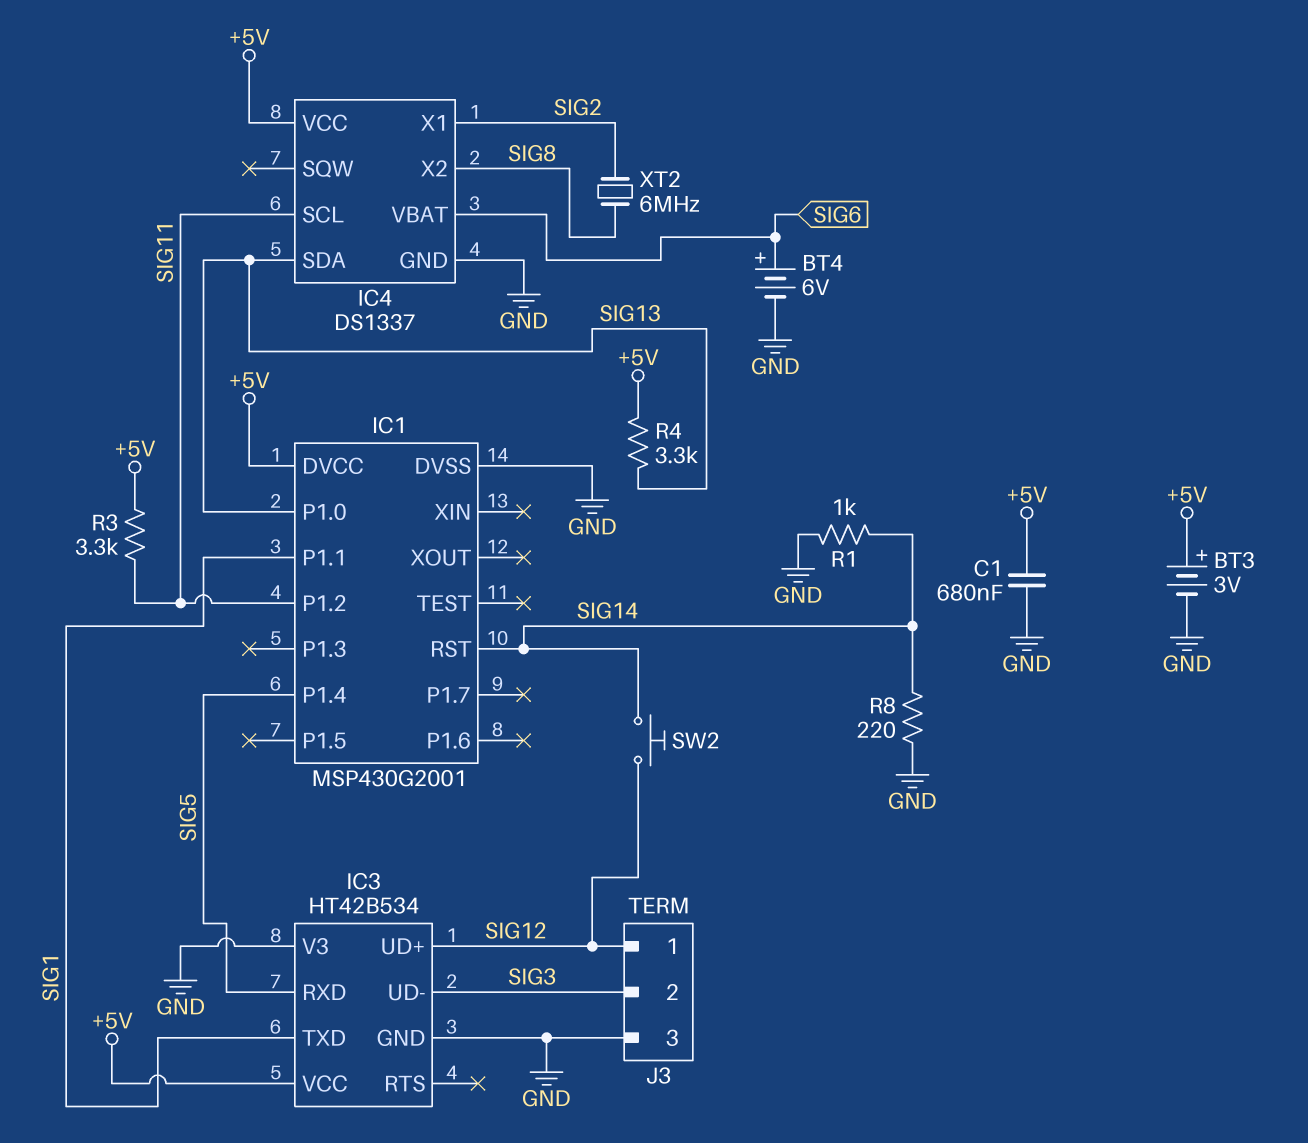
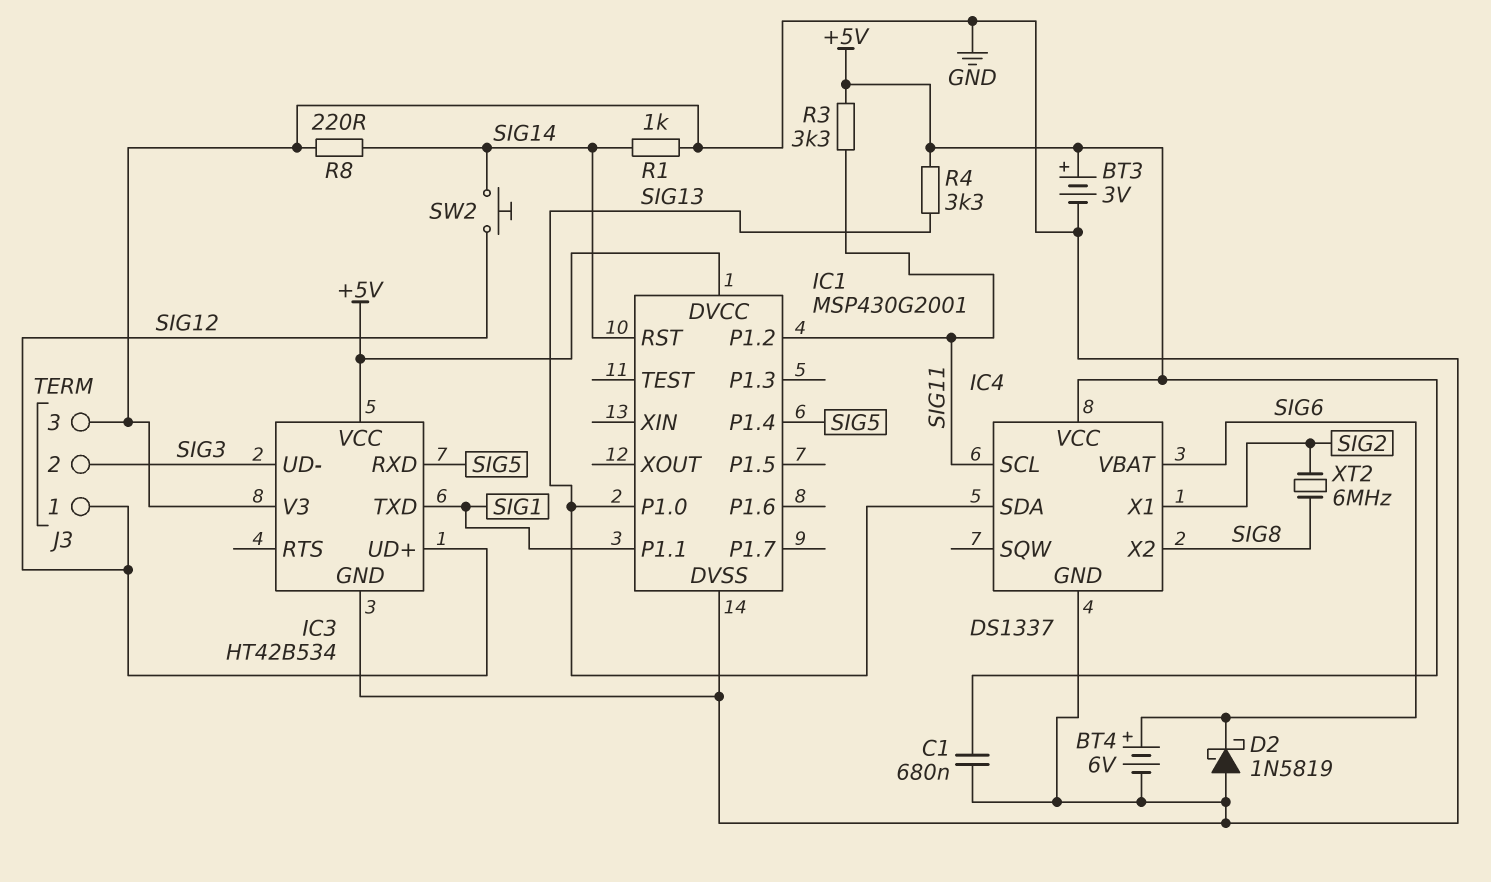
D2: none -> schottky 1N5819 (A GND, K SIG6)

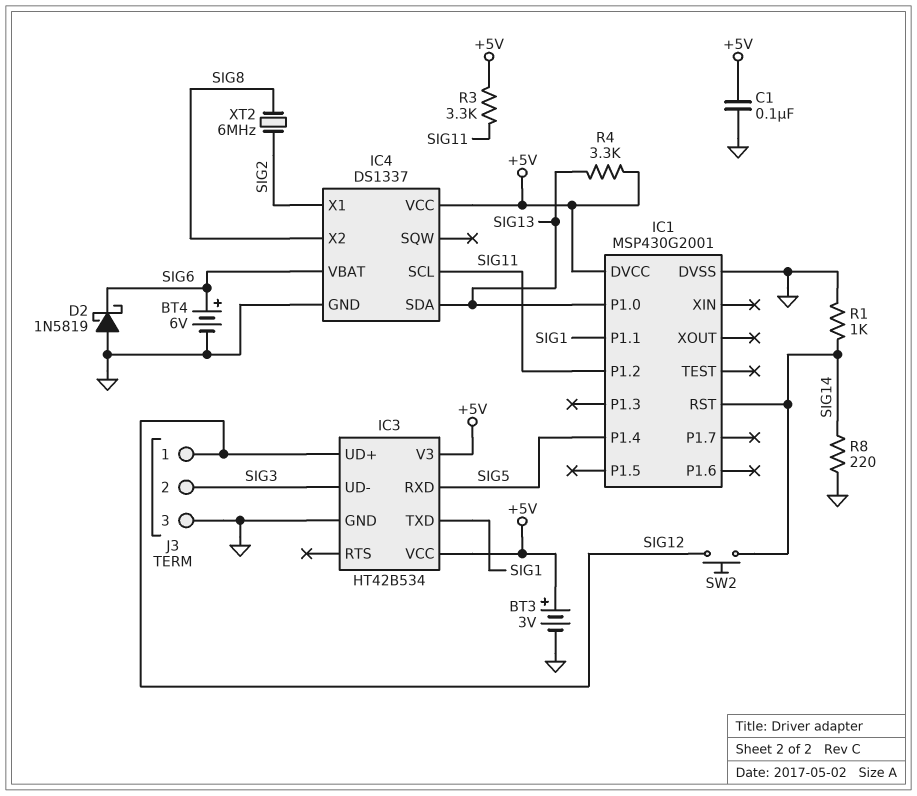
C1: 680nF (+5V, GND) -> 100nF (+5V, GND)
IC3 pin V3: GND -> +5V

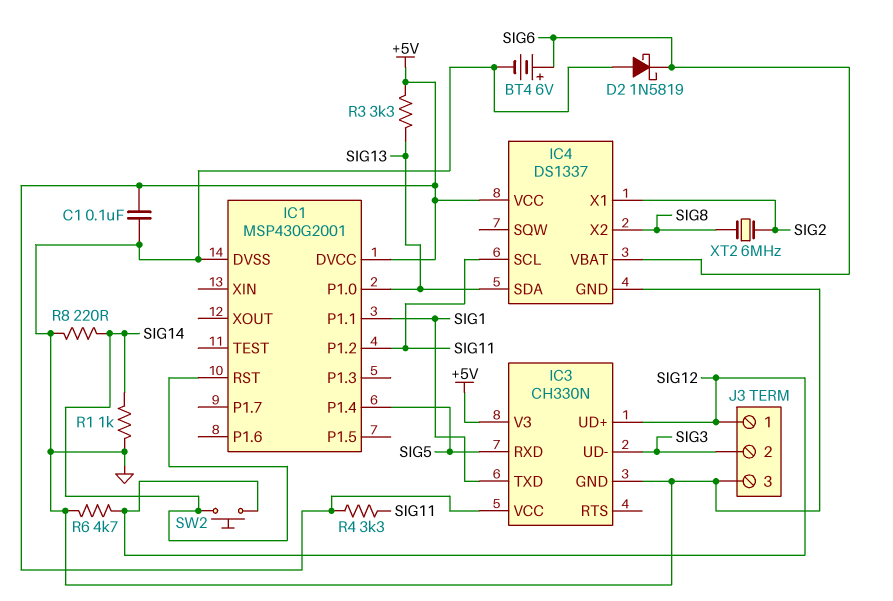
BT3: 3V (plus +5V, minus GND) -> none
IC3: HT42B534 -> CH330N
R3: 3.3k (+5V, SIG11) -> 3.3k (+5V, SIG13)
R4: 3.3k (+5V, SIG13) -> 3.3k (+5V, SIG11)
R6: none -> 4.7k (GND, SIG12)

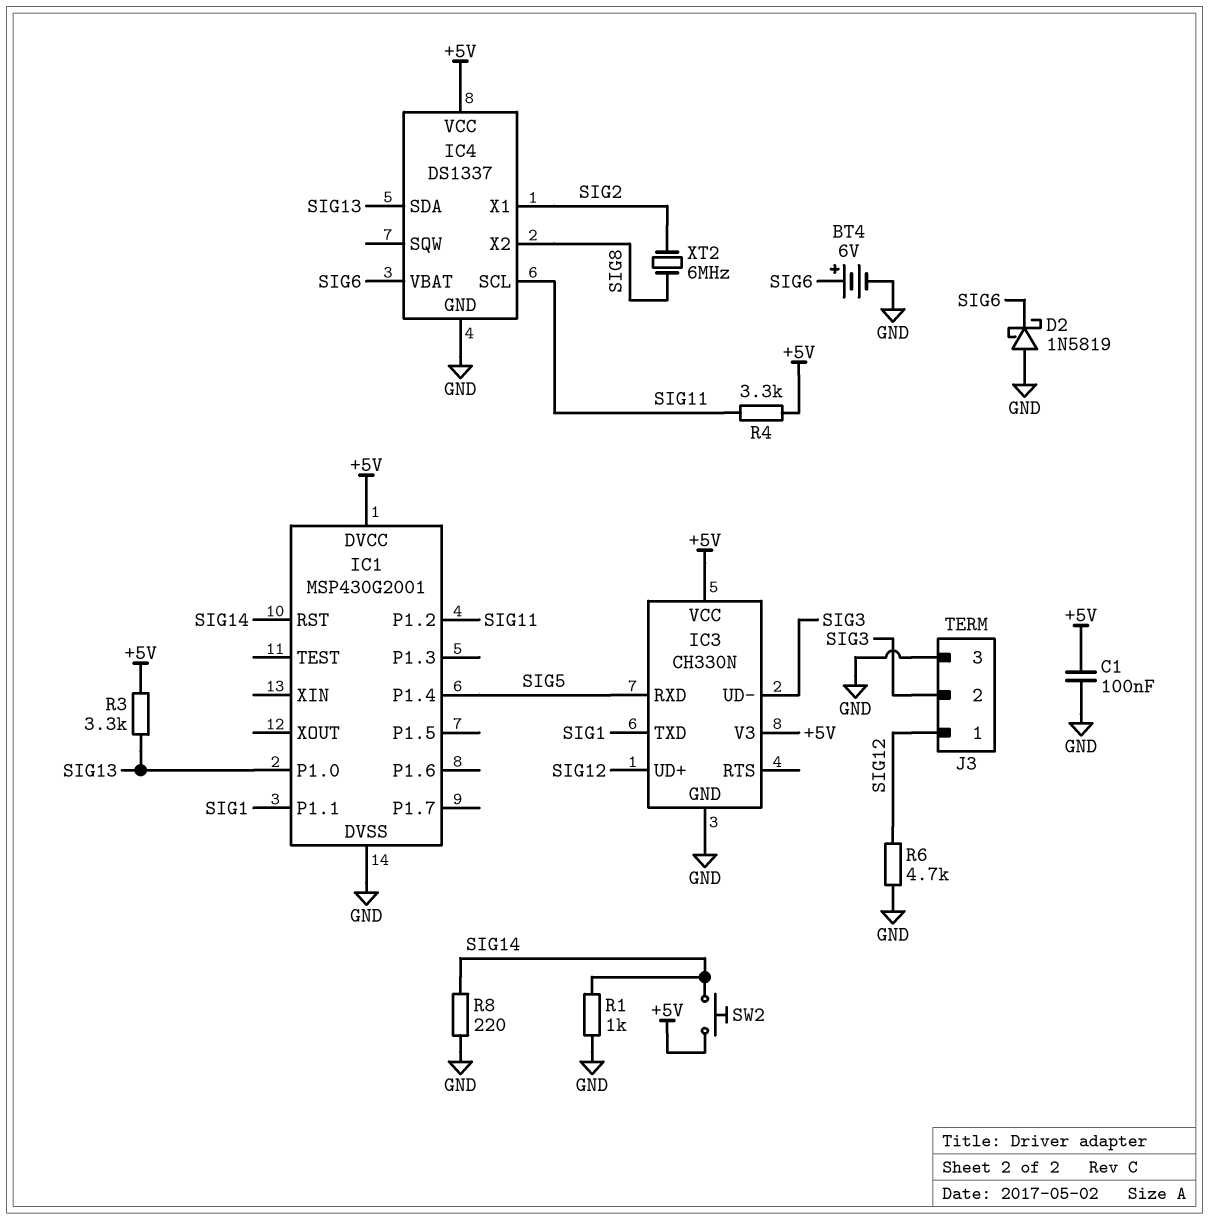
SW2: button (SIG12, SIG14) -> button (+5V, SIG14)

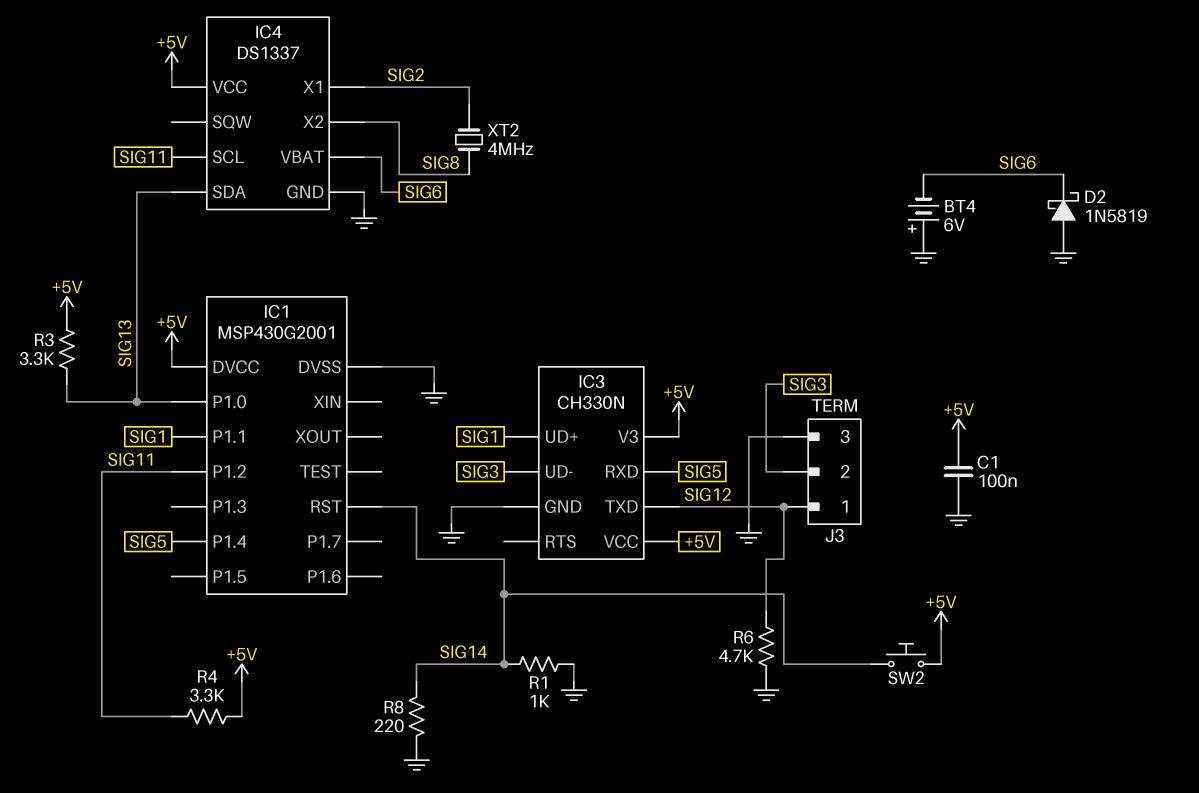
BT4: 6V (plus SIG6, minus GND) -> 6V (plus GND, minus SIG6)
IC3 pin TXD: SIG1 -> SIG12
IC3 pin UD+: SIG12 -> SIG1
XT2: 6MHz (SIG2, SIG8) -> 4MHz (SIG2, SIG8)

